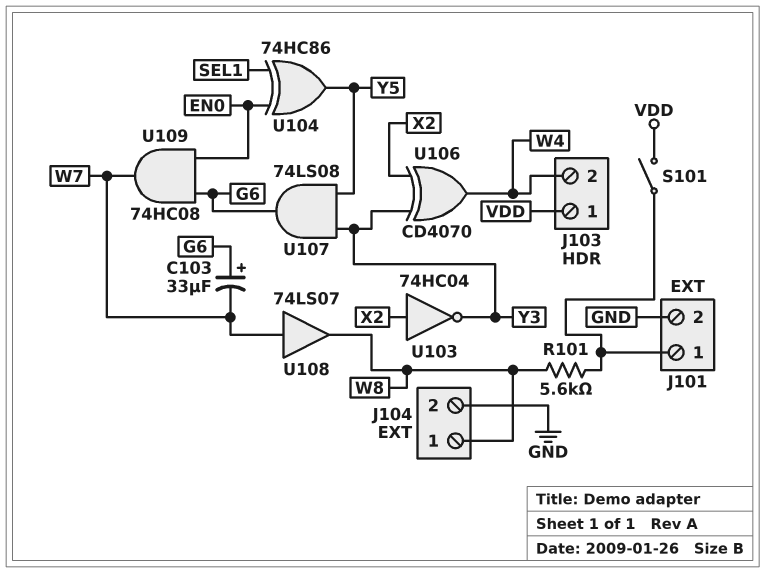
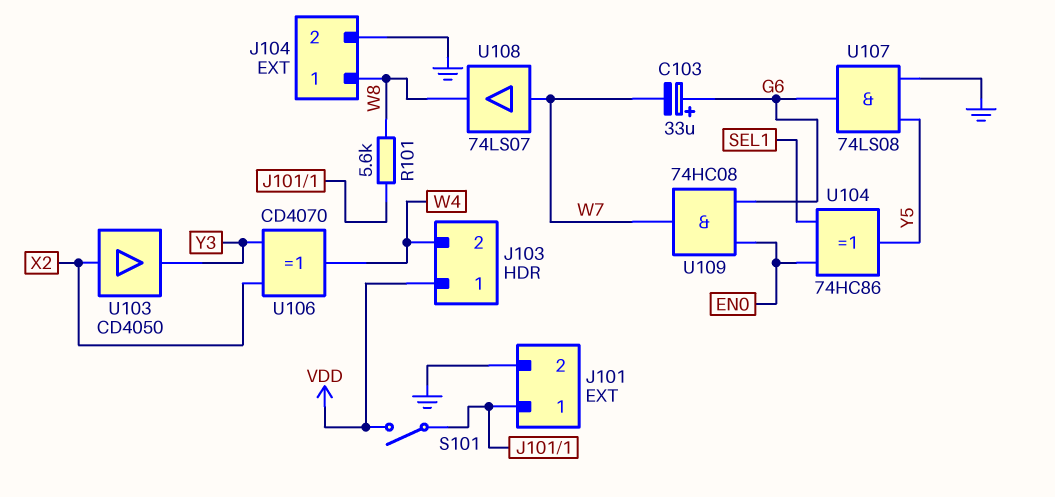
U103: NOT 74HC04 (in X2, out Y3) -> buffer CD4050 (in X2, out Y3)
U107: AND 74LS08 (in Y3, in Y5, out G6) -> AND 74LS08 (in GND, in Y5, out G6)

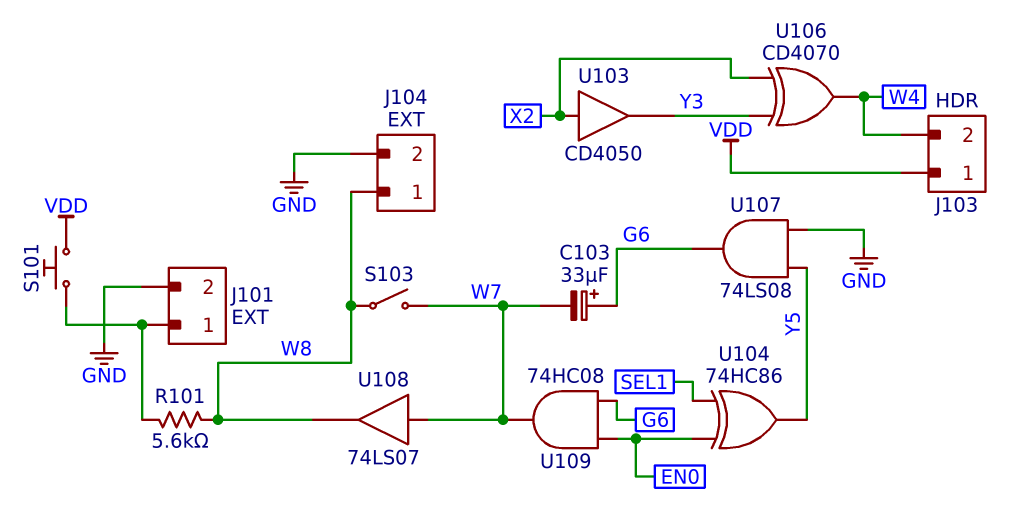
S101: switch (J101/1, VDD) -> button (J101/1, VDD)
S103: none -> switch (W7, W8)

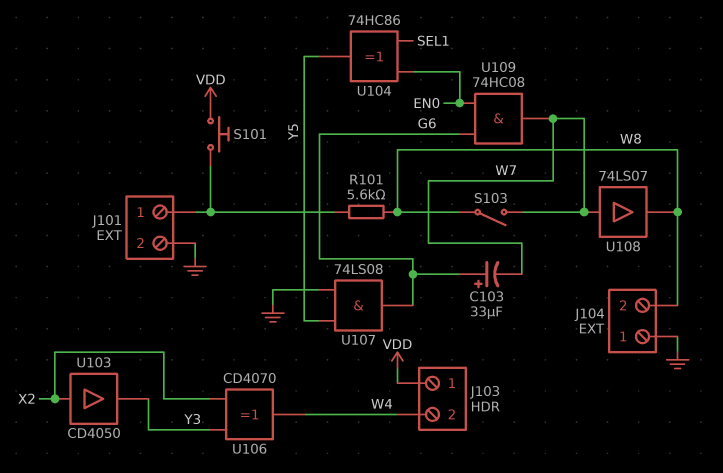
J104 pin 1: W8 -> GND
J104 pin 2: GND -> W8

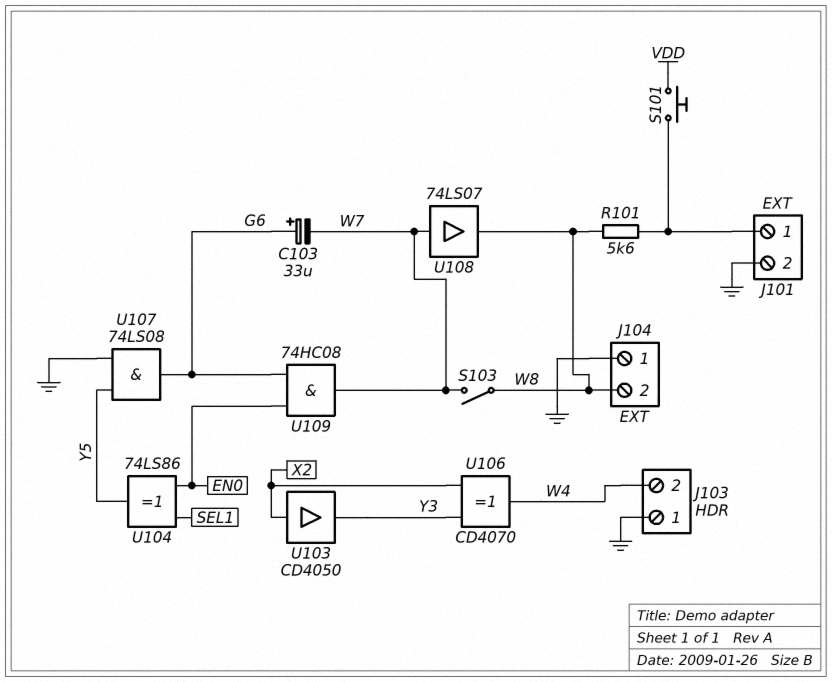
J103 pin 1: VDD -> GND
U104: XOR 74HC86 (in EN0, in SEL1, out Y5) -> XOR 74LS86 (in EN0, in SEL1, out Y5)

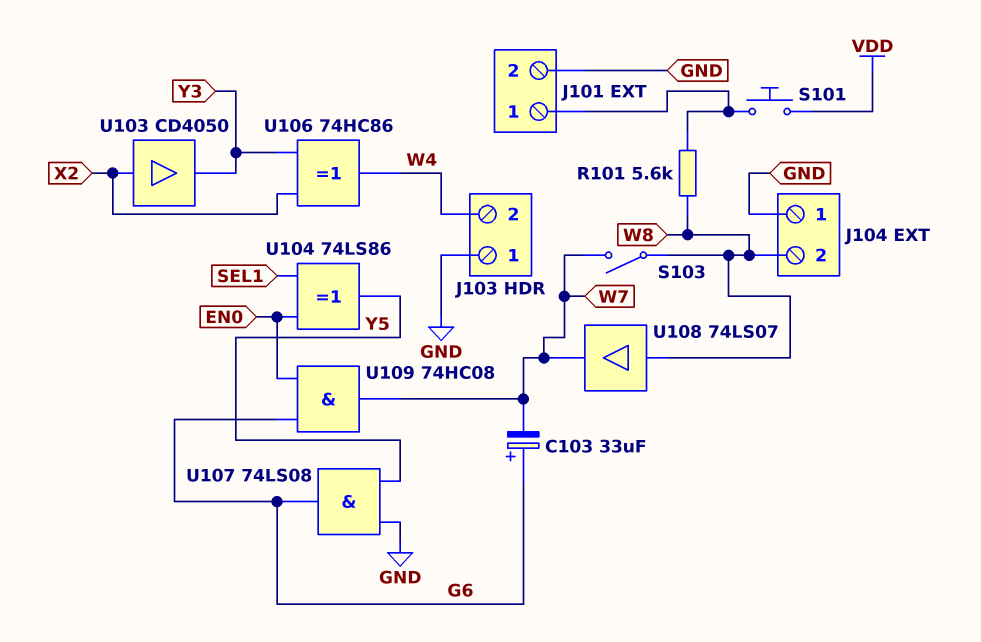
U106: XOR CD4070 (in X2, in Y3, out W4) -> XOR 74HC86 (in X2, in Y3, out W4)
U108: buffer 74LS07 (in W7, out W8) -> buffer 74LS07 (in W8, out W7)

